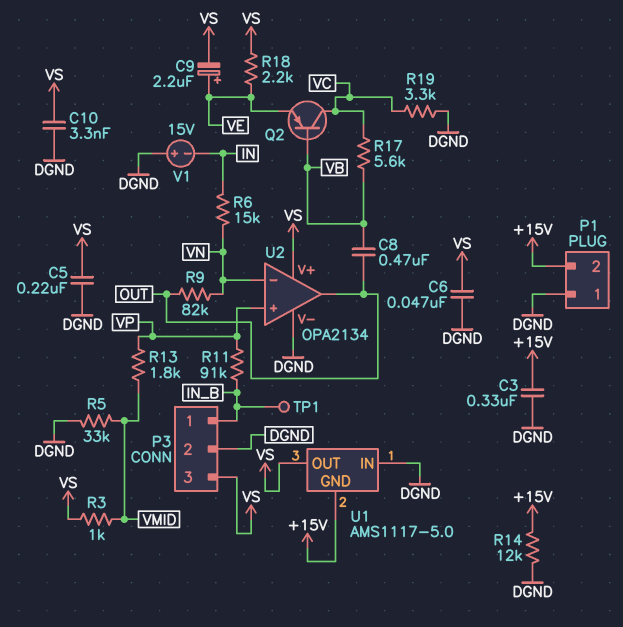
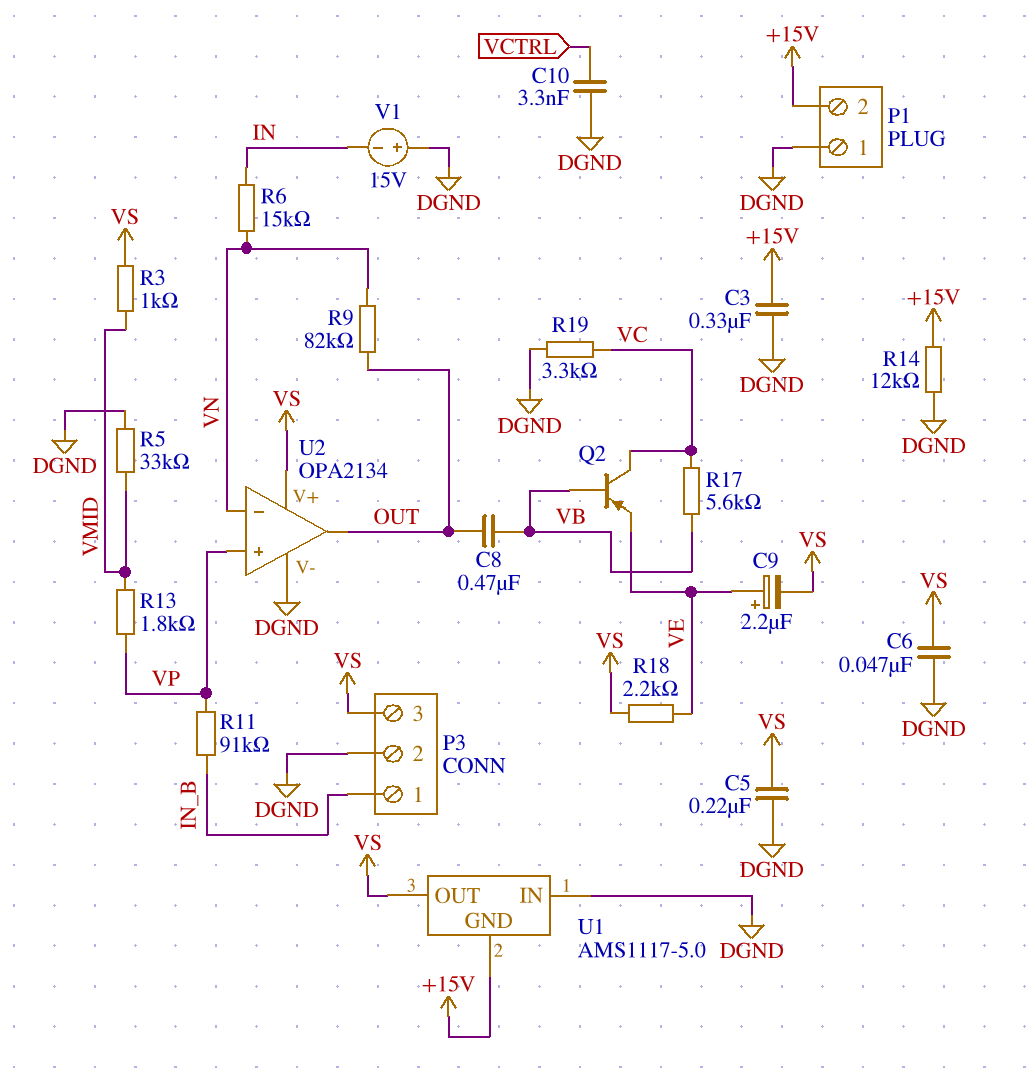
C10: 3.3nF (DGND, VS) -> 3.3nF (DGND, VCTRL)
TP1: test point (IN_B) -> none

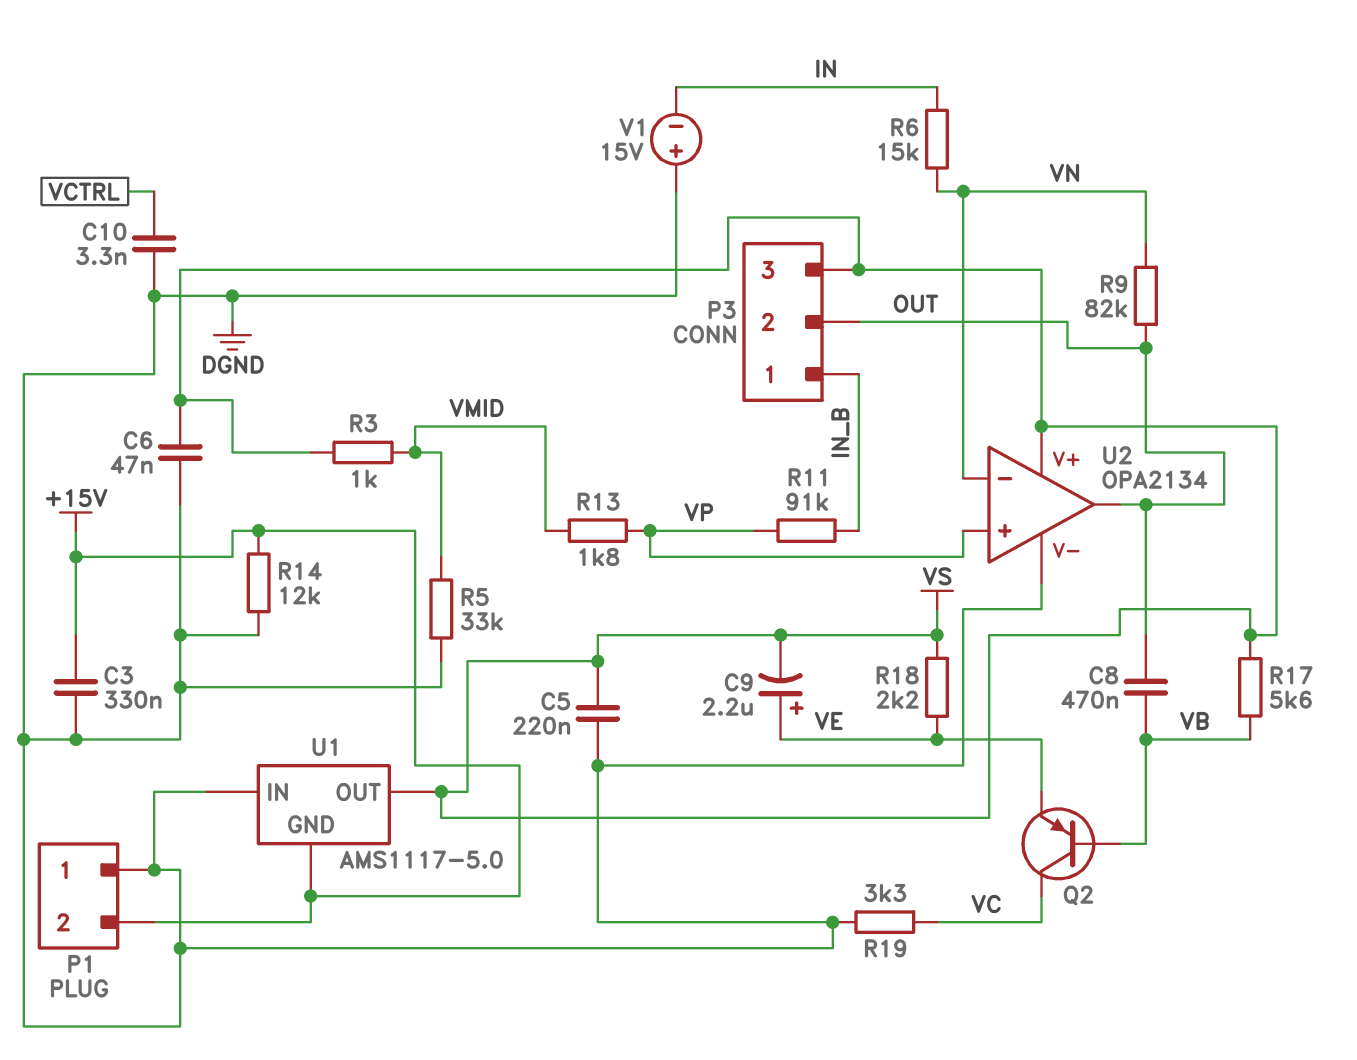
P3 pin 2: DGND -> OUT
R17: 5.6k (VB, VC) -> 5.6k (VB, VS)

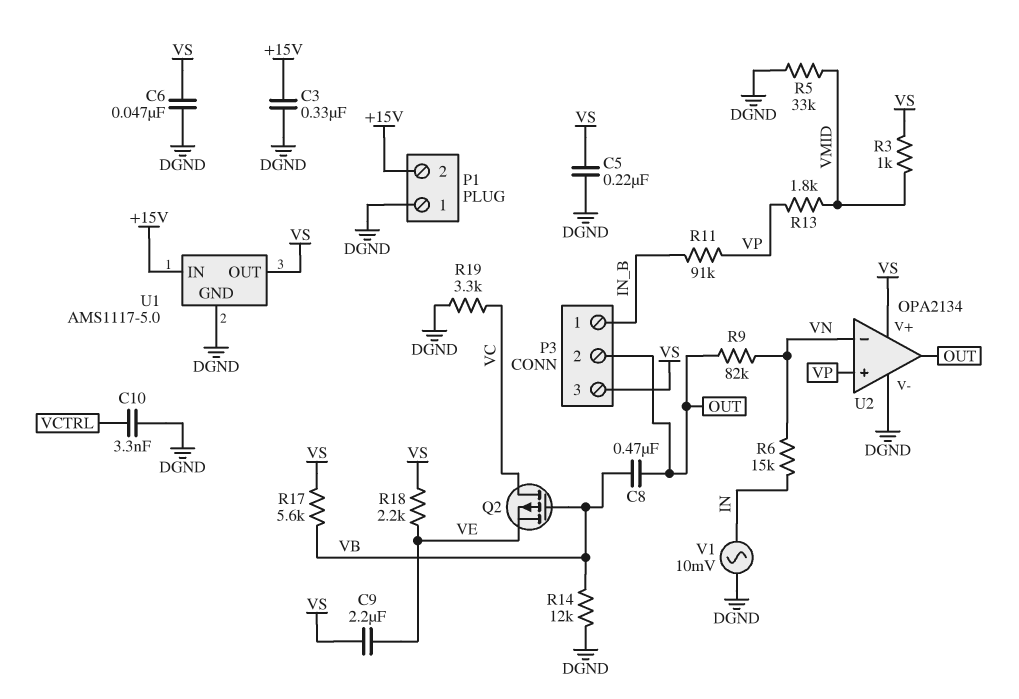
C9: 2.2uF (plus VE, minus VS) -> 2.2uF (VE, VS)
Q2: PNP (B VB, C VC, E VE) -> PMOS (G VB, D VC, S VE)
R14: 12k (+15V, DGND) -> 12k (DGND, VB)
U1 pin GND: +15V -> DGND
U1 pin IN: DGND -> +15V
V1: 15V (plus DGND, minus IN) -> AC 10mV (DGND, IN)

